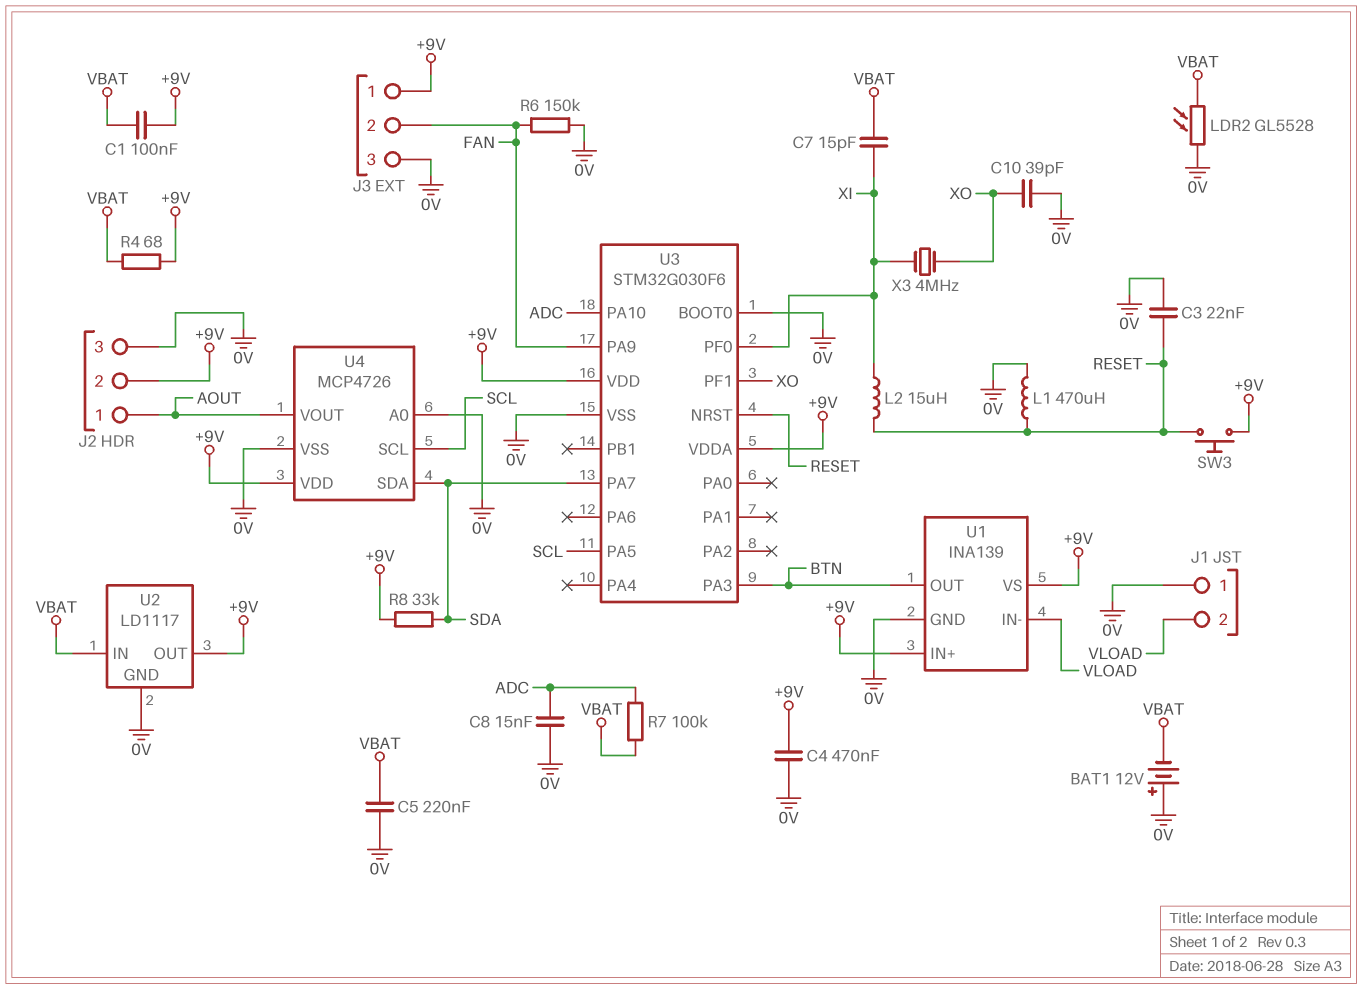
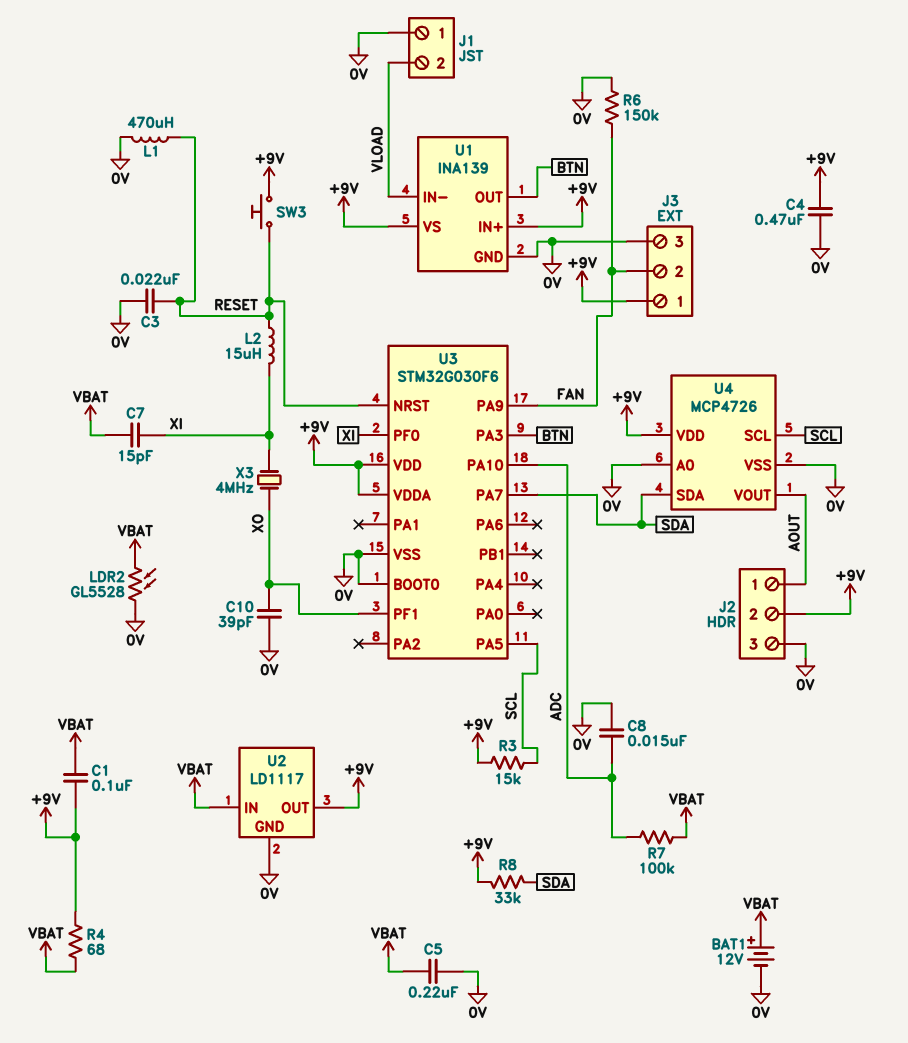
BAT1: 12V (plus 0V, minus VBAT) -> 12V (plus VBAT, minus 0V)
R3: none -> 15k (+9V, SCL)

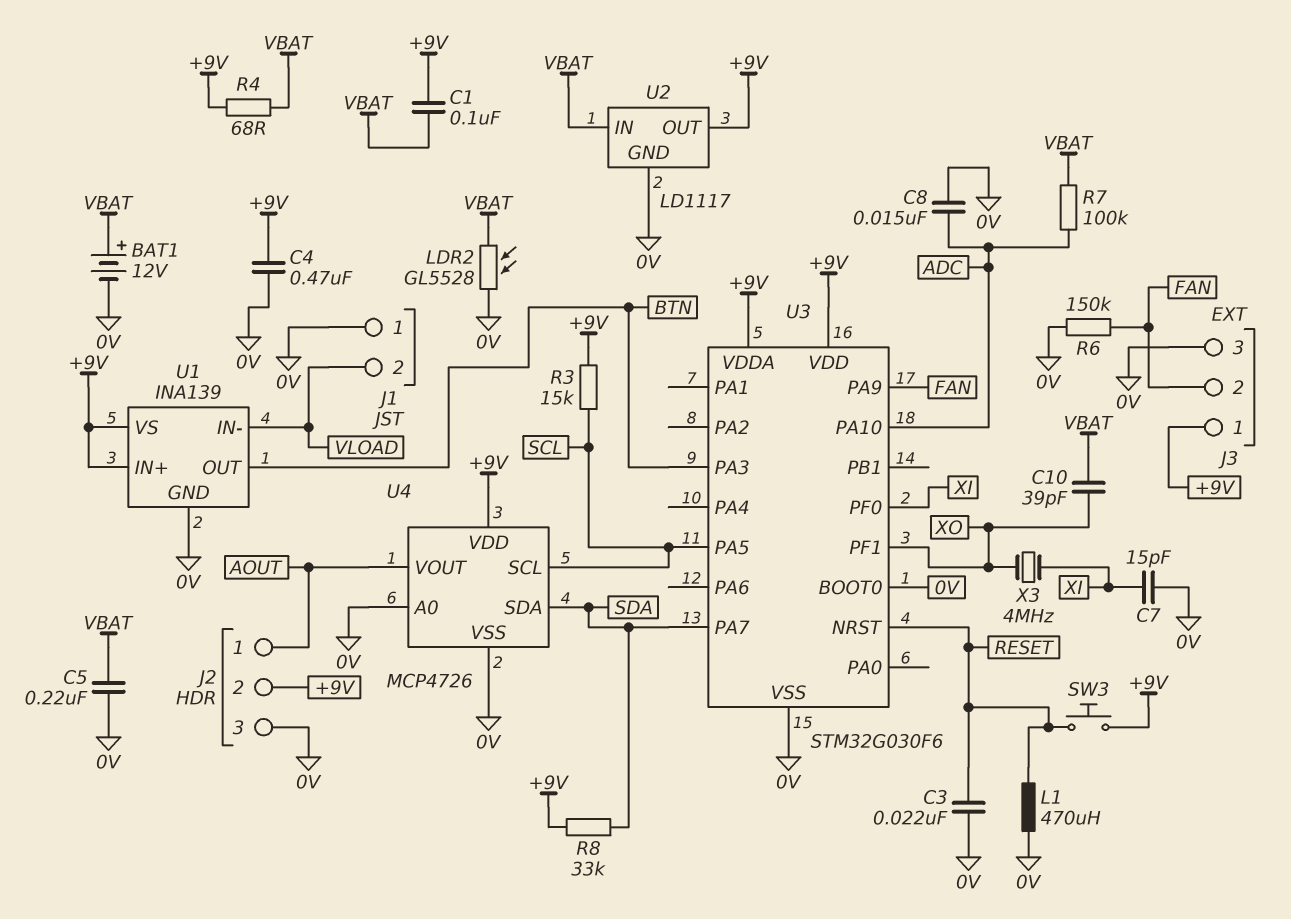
C7: 15pF (VBAT, XI) -> 15pF (0V, XI)
C10: 39pF (0V, XO) -> 39pF (VBAT, XO)
L2: 15uH (RESET, XI) -> none

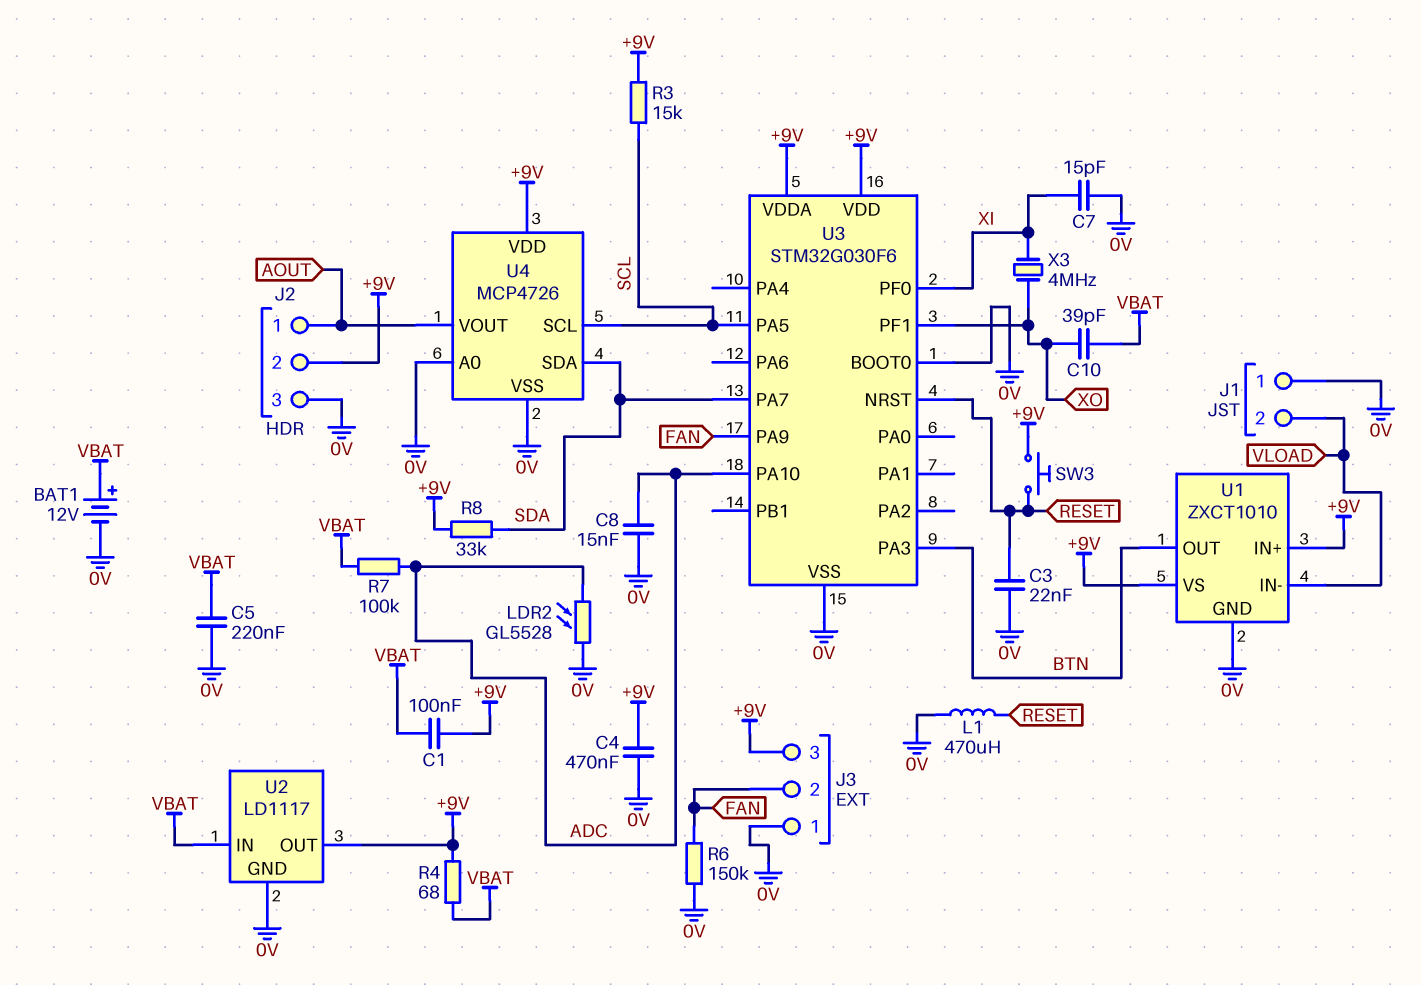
J3 pin 1: +9V -> 0V
J3 pin 3: 0V -> +9V
LDR2: GL5528 (0V, VBAT) -> GL5528 (0V, ADC)
U1: INA139 -> ZXCT1010

